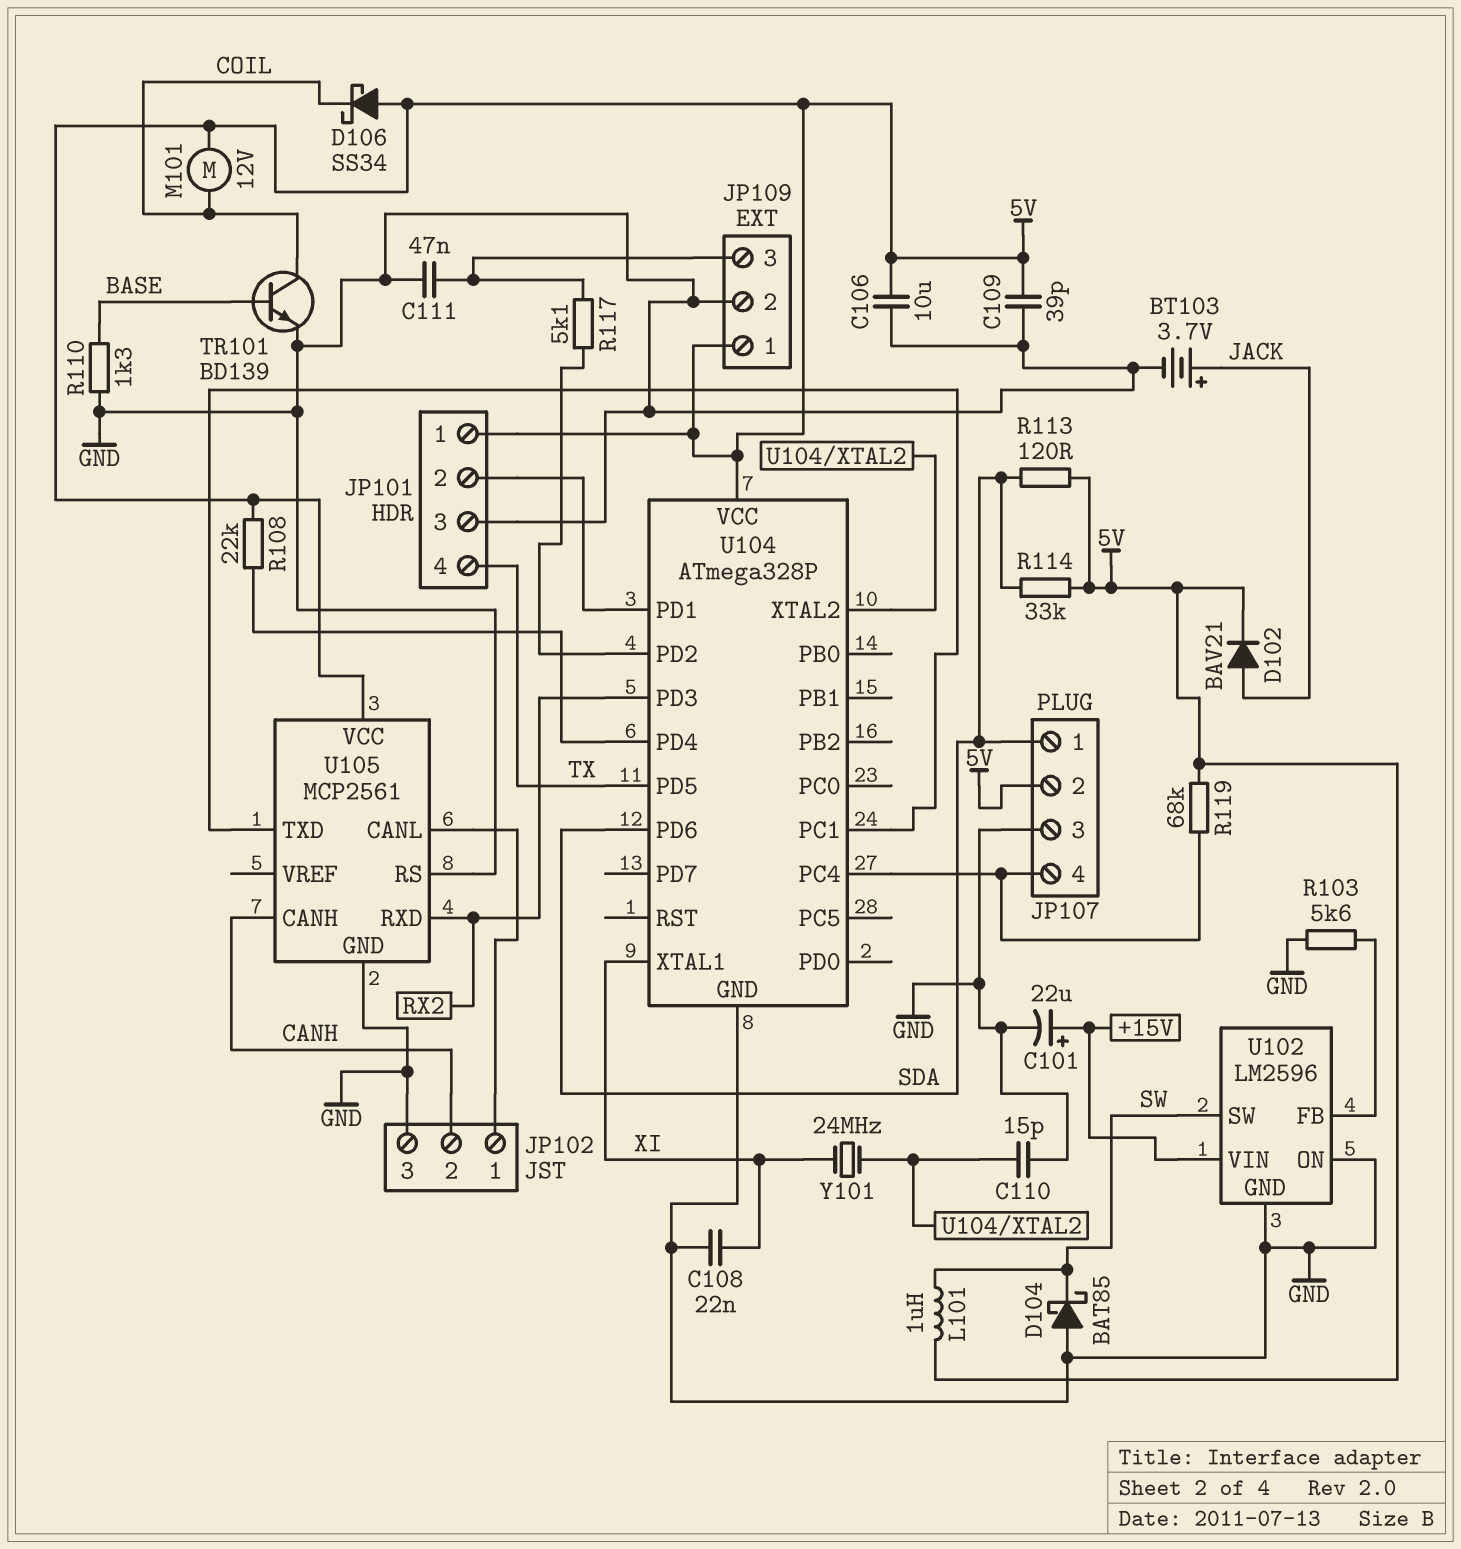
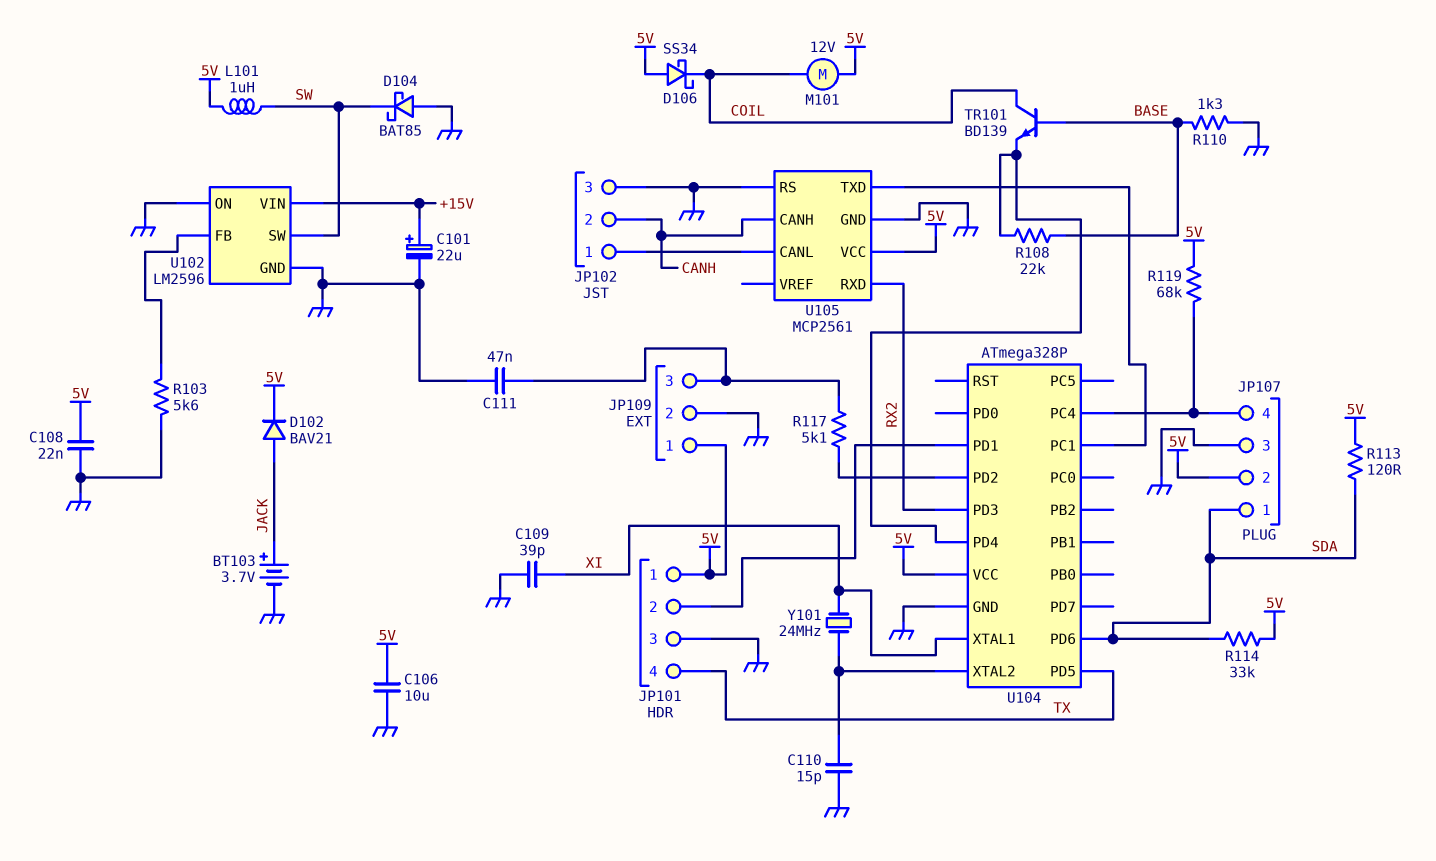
C108: 22nF (GND, XI) -> 22nF (5V, GND)
C109: 39pF (5V, GND) -> 39pF (GND, XI)
R108: 22k (5V, U104/PD4) -> 22k (BASE, U104/PD4)
TR101: NPN BD139 (B BASE, C COIL, E GND) -> NPN BD139 (B BASE, C COIL, E U104/PD4)

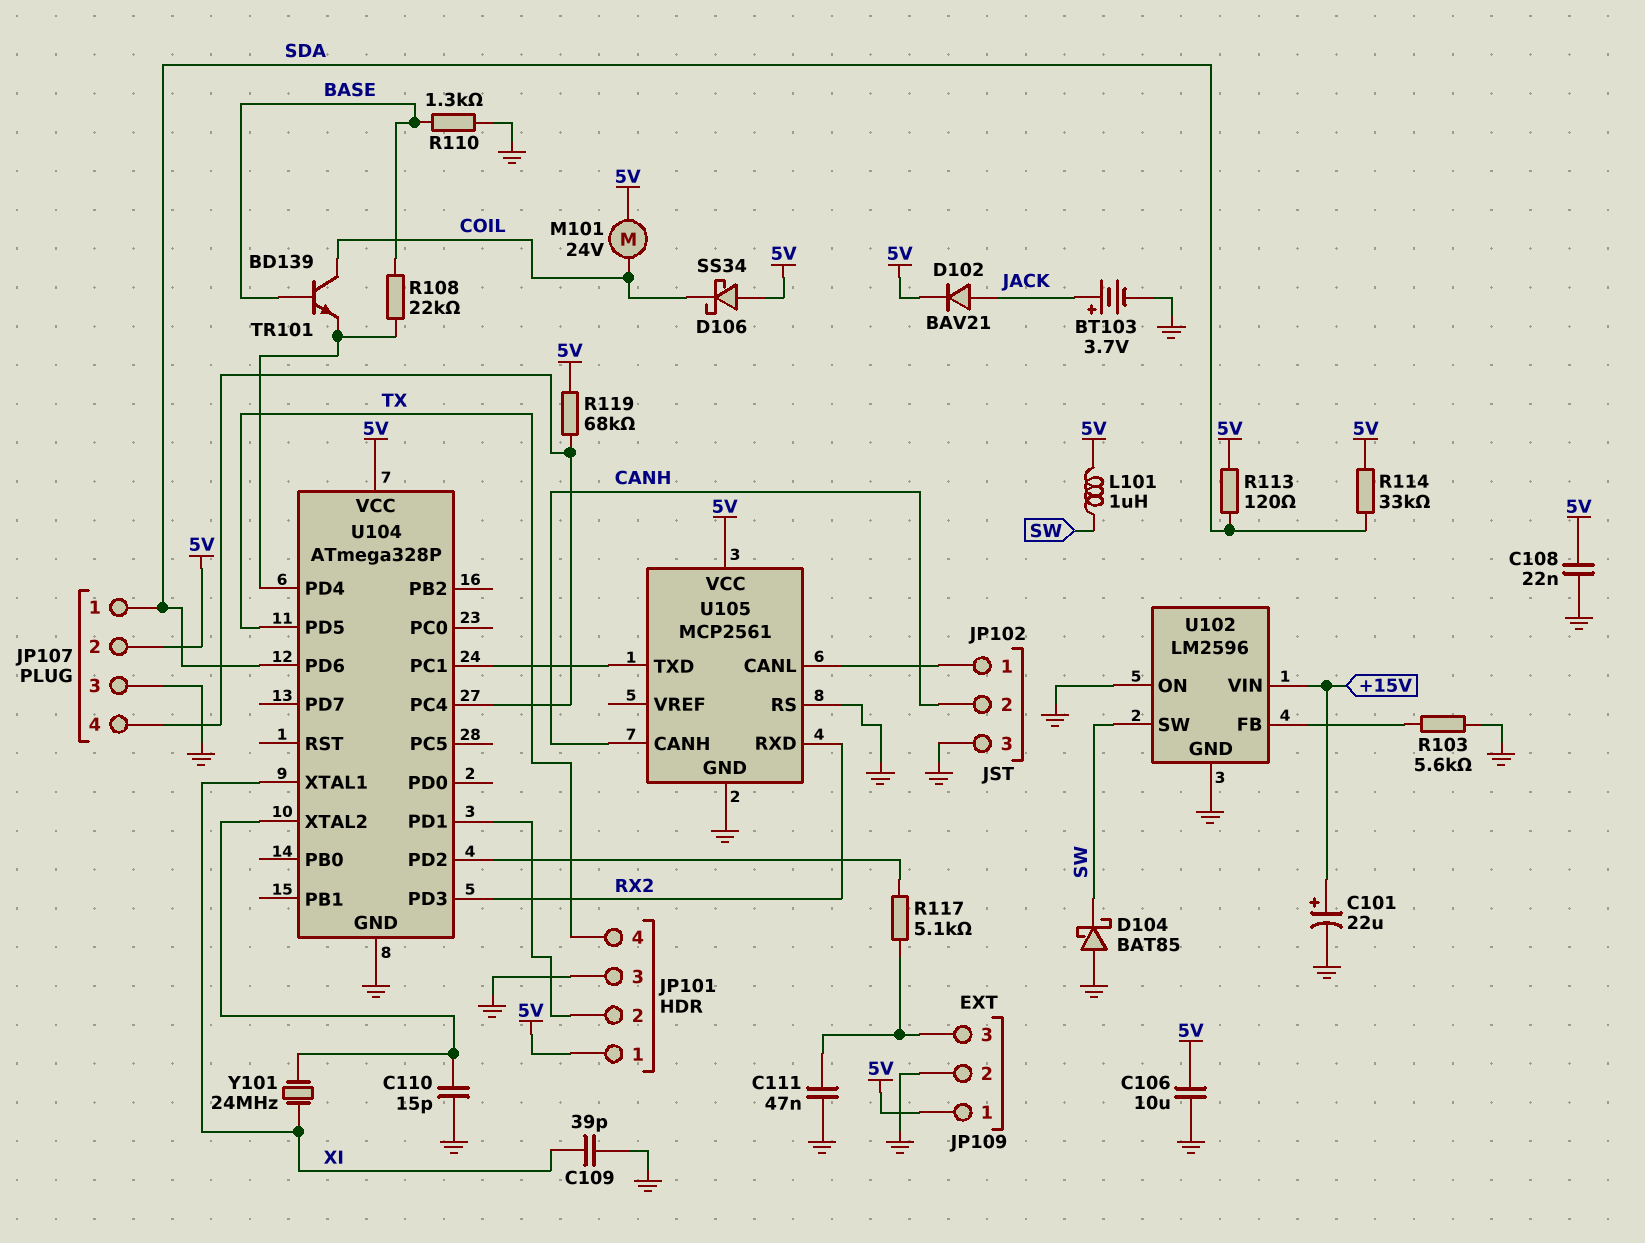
M101: motor 12V (5V, COIL) -> motor 24V (5V, COIL)

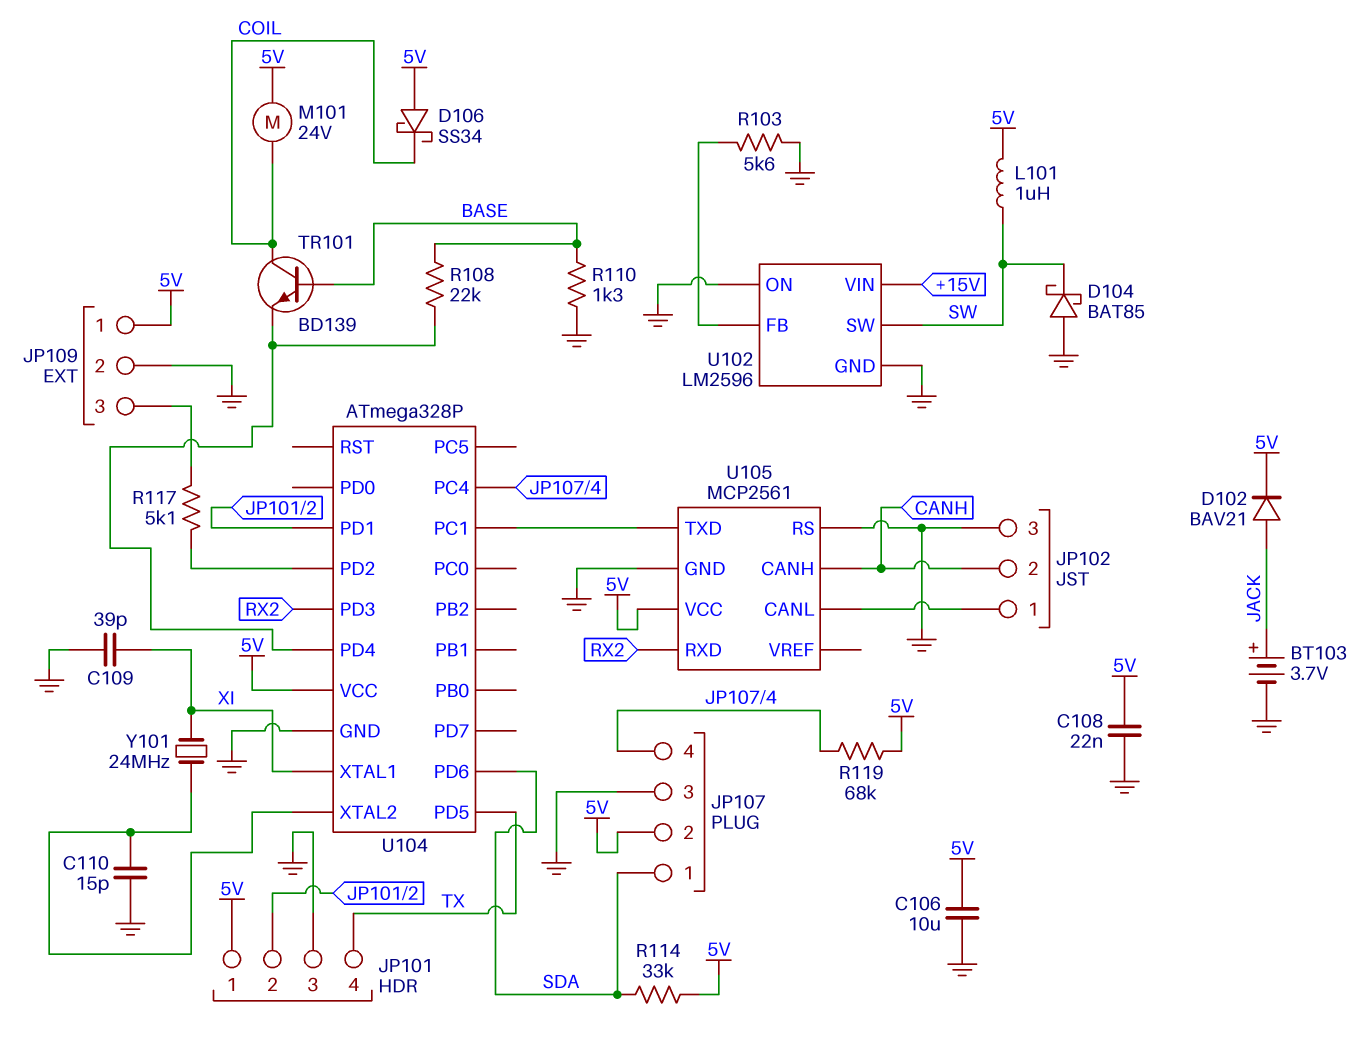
C101: 22uF (plus +15V, minus GND) -> none
C111: 47nF (GND, JP109/3) -> none
R113: 120 (5V, SDA) -> none

